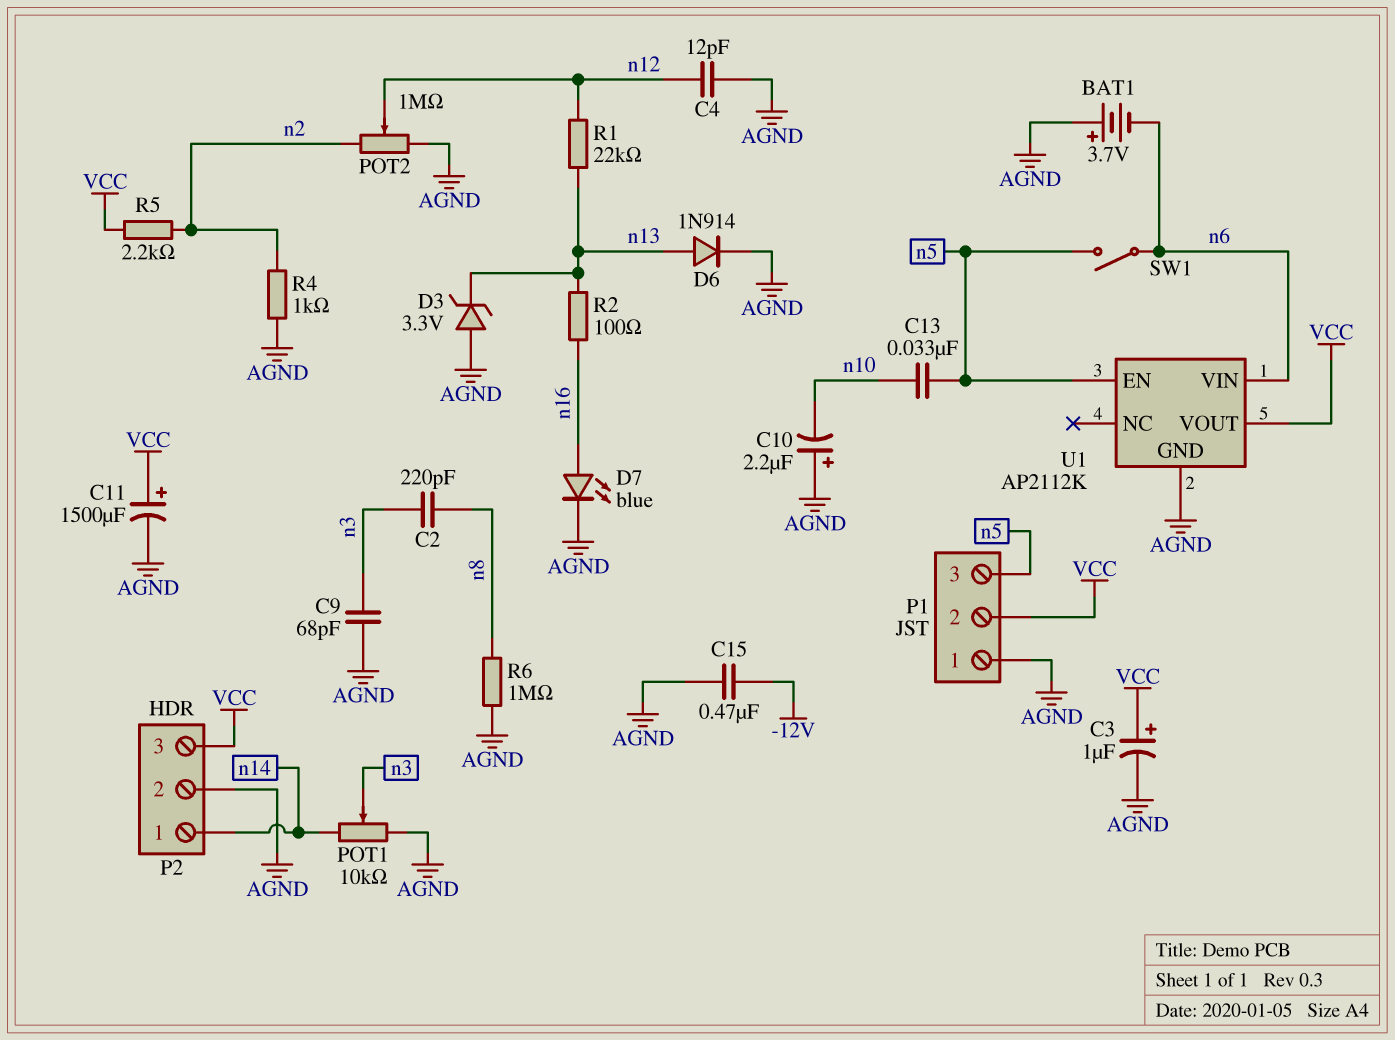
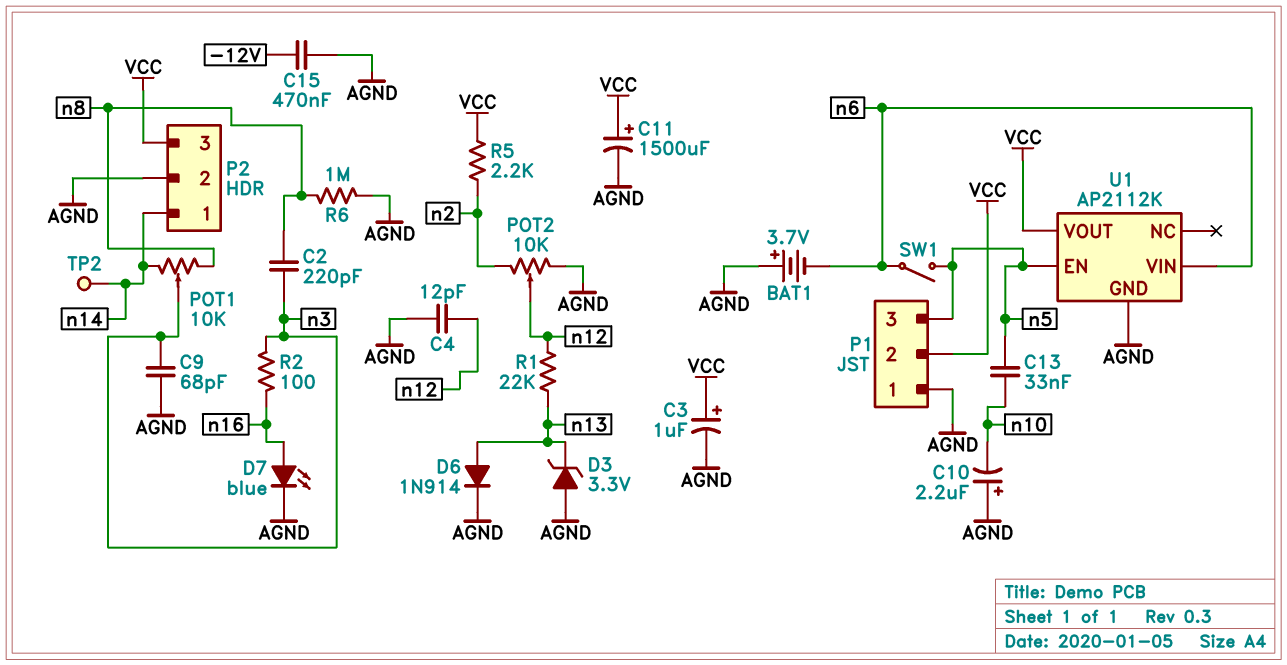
POT1: 10k (AGND, n14, wiper n3) -> 10k (n8, n14, wiper n3)
POT2: 1M (AGND, n2, wiper n12) -> 10k (AGND, n2, wiper n12)
R2: 100 (n13, n16) -> 100 (n3, n16)
R4: 1k (AGND, n2) -> none
TP2: none -> test point (n14)

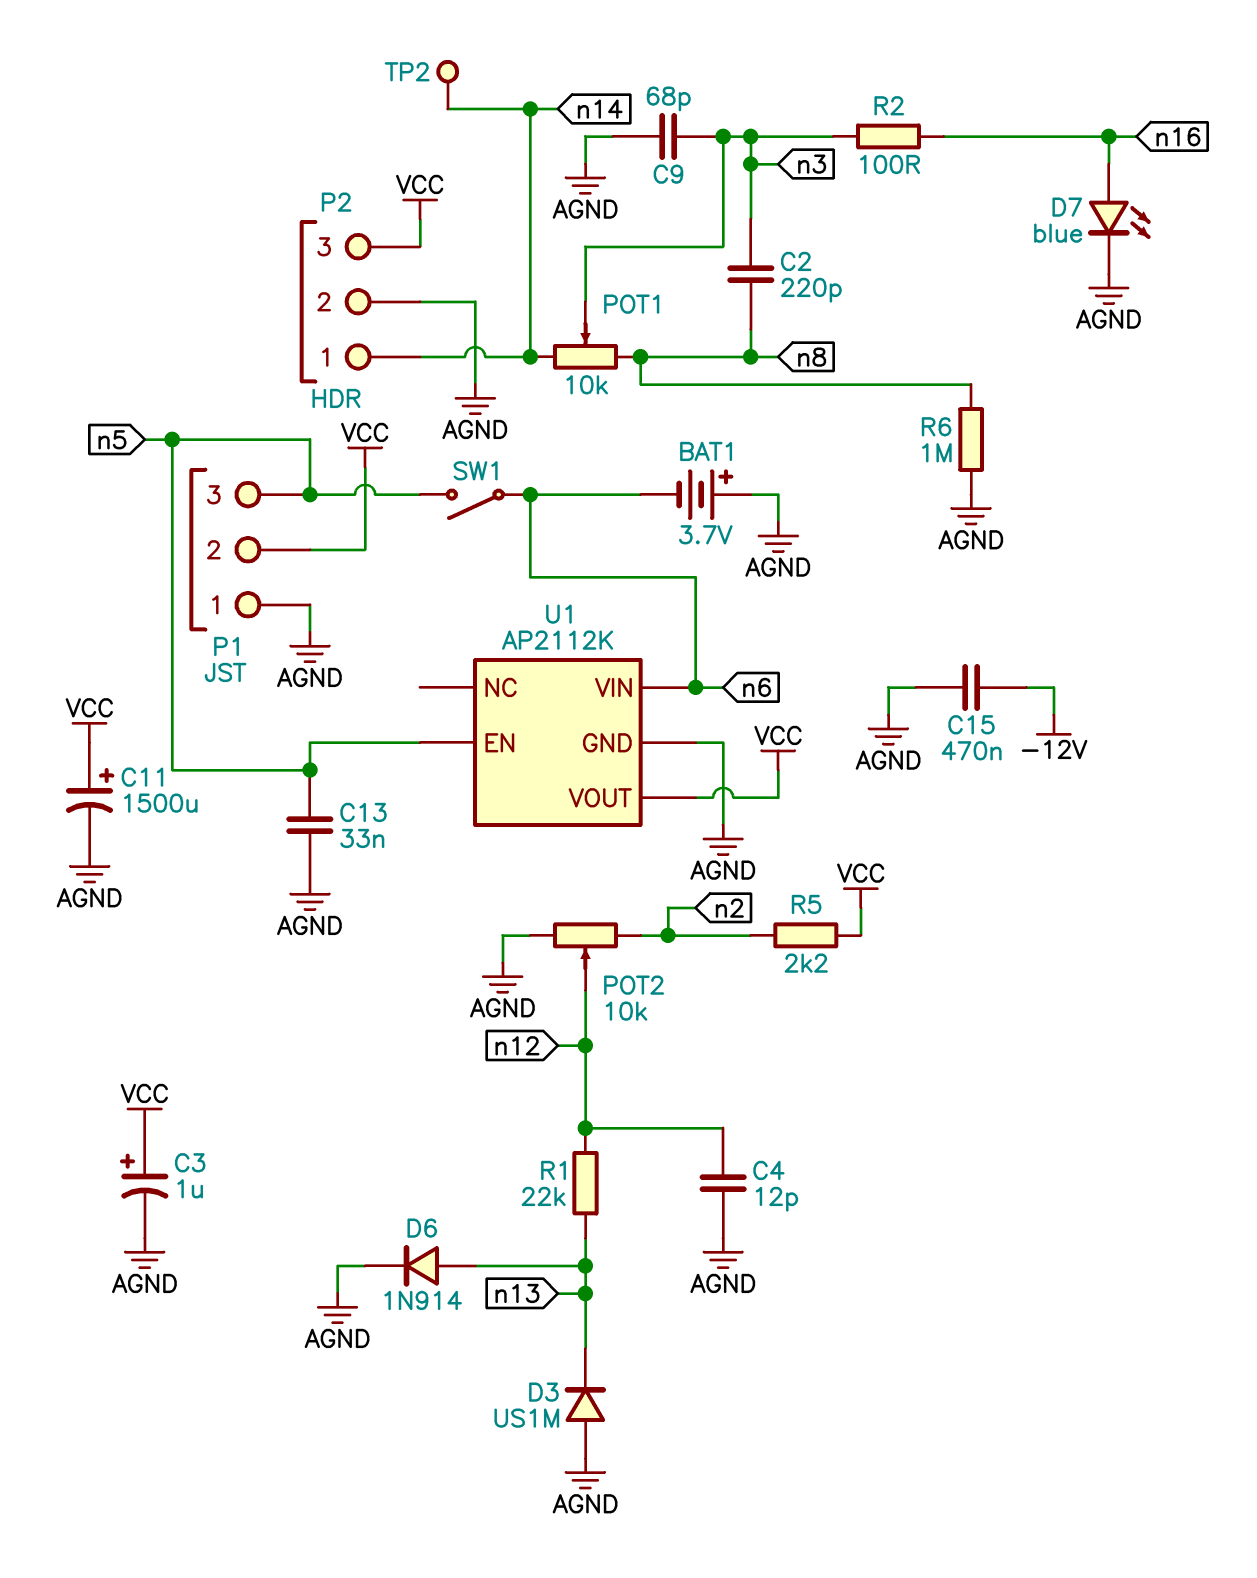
C10: 2.2uF (plus AGND, minus n10) -> none
C13: 33nF (n5, n10) -> 33nF (AGND, n5)
D3: zener 3.3V (A AGND, K n13) -> diode US1M (A AGND, K n13)

